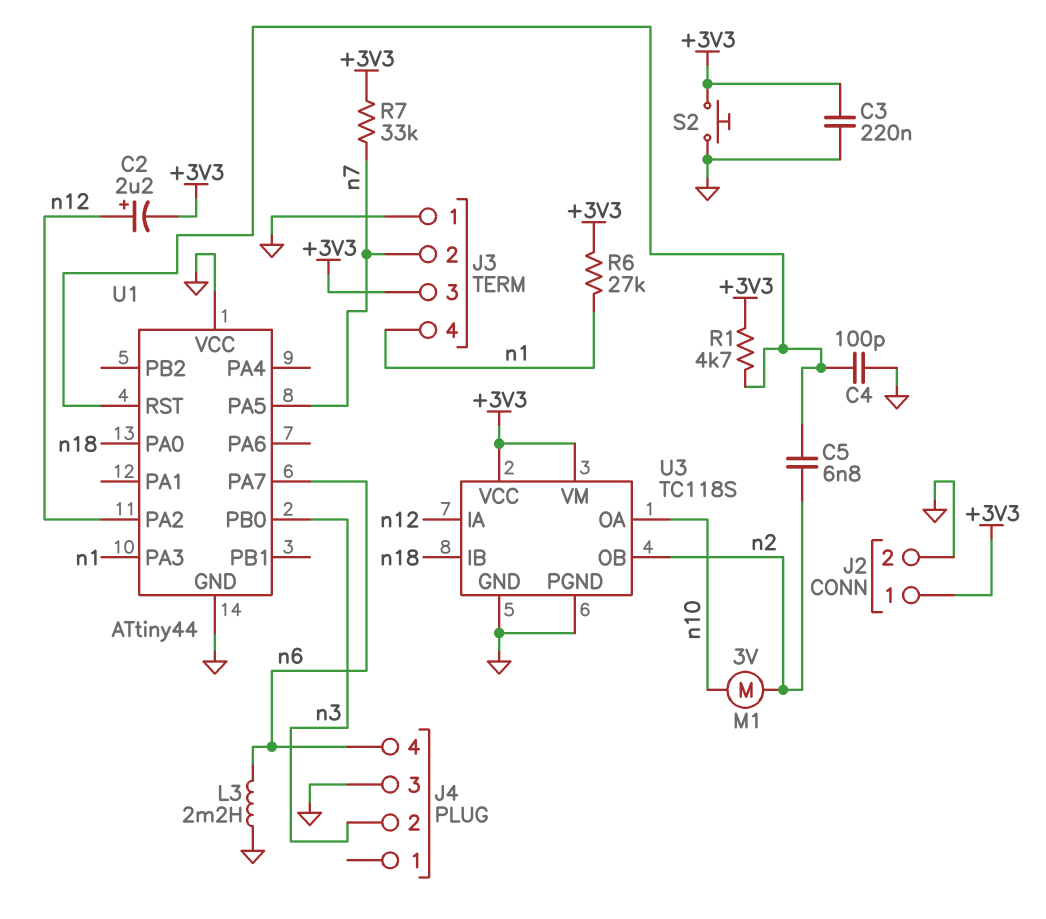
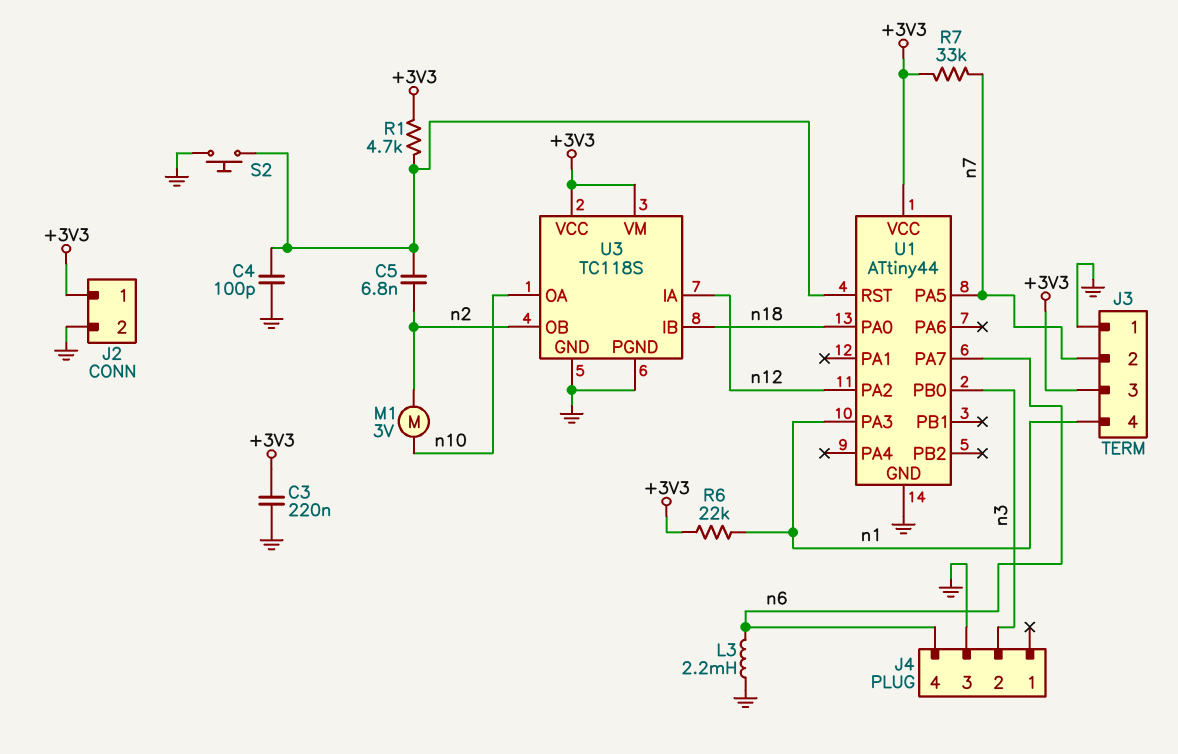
C2: 2.2uF (plus n12, minus +3V3) -> none
R6: 27k (+3V3, n1) -> 22k (+3V3, n1)
S2: button (+3V3, GND) -> button (GND, U1/RST)
U1 pin VCC: GND -> +3V3

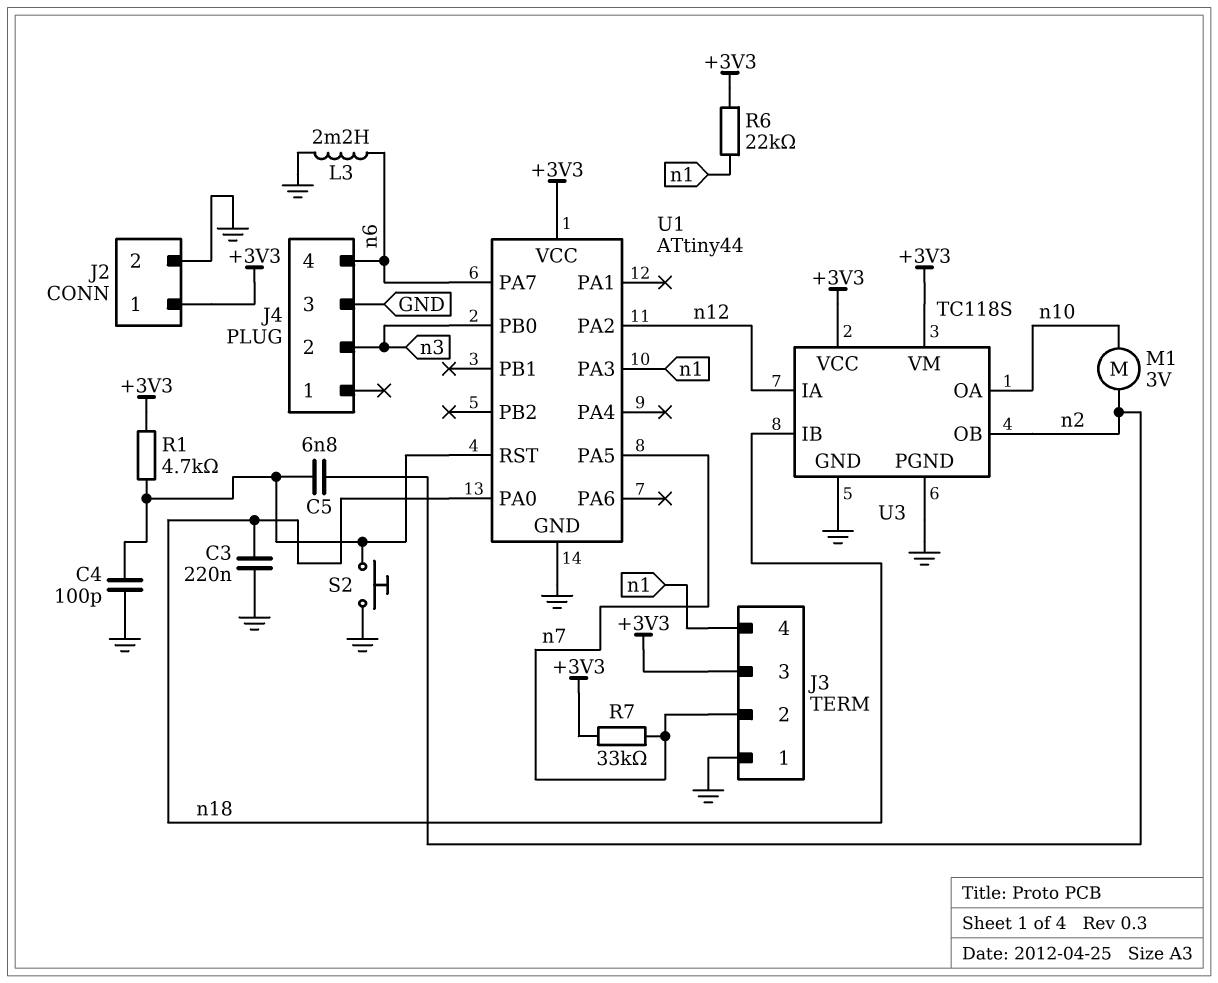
C3: 220nF (+3V3, GND) -> 220nF (GND, n18)

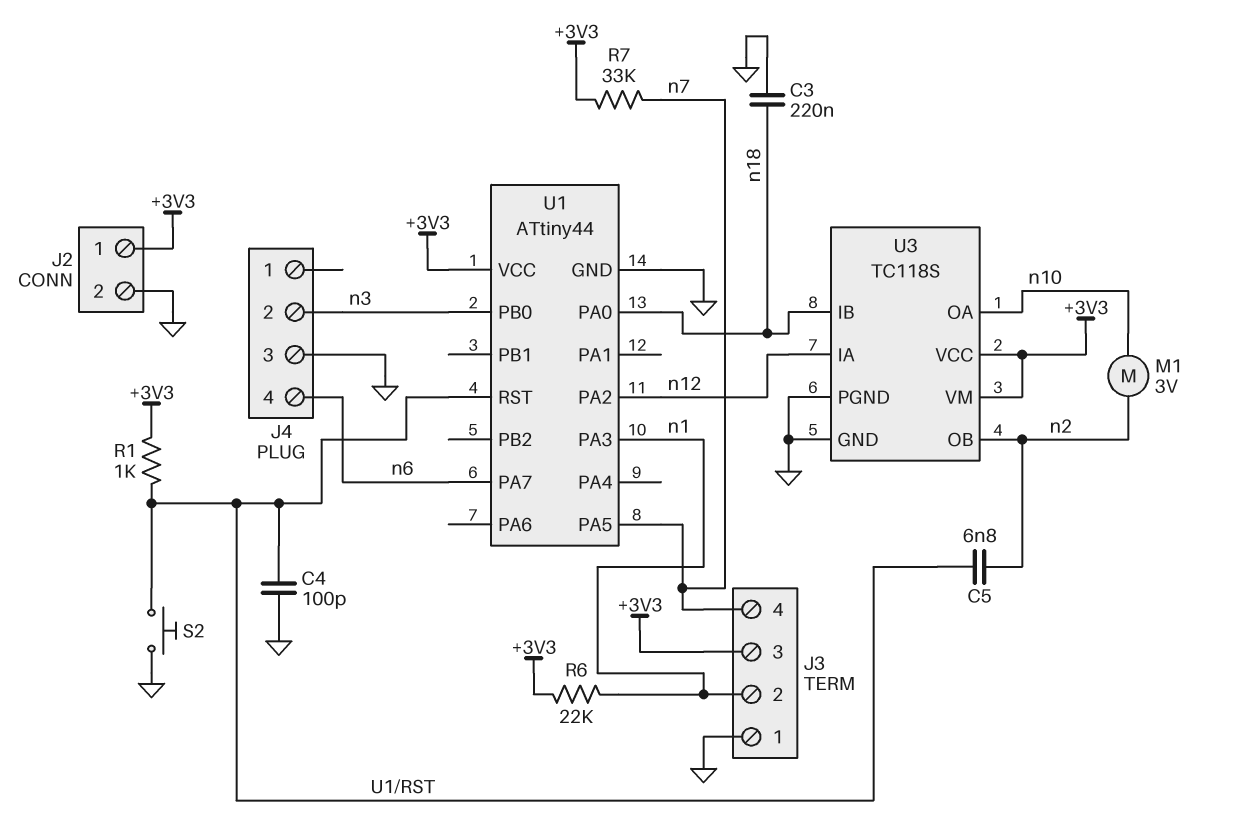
J3 pin 2: n7 -> n1
J3 pin 4: n1 -> n7
L3: 2.2mH (GND, n6) -> none
R1: 4.7k (+3V3, U1/RST) -> 1k (+3V3, U1/RST)

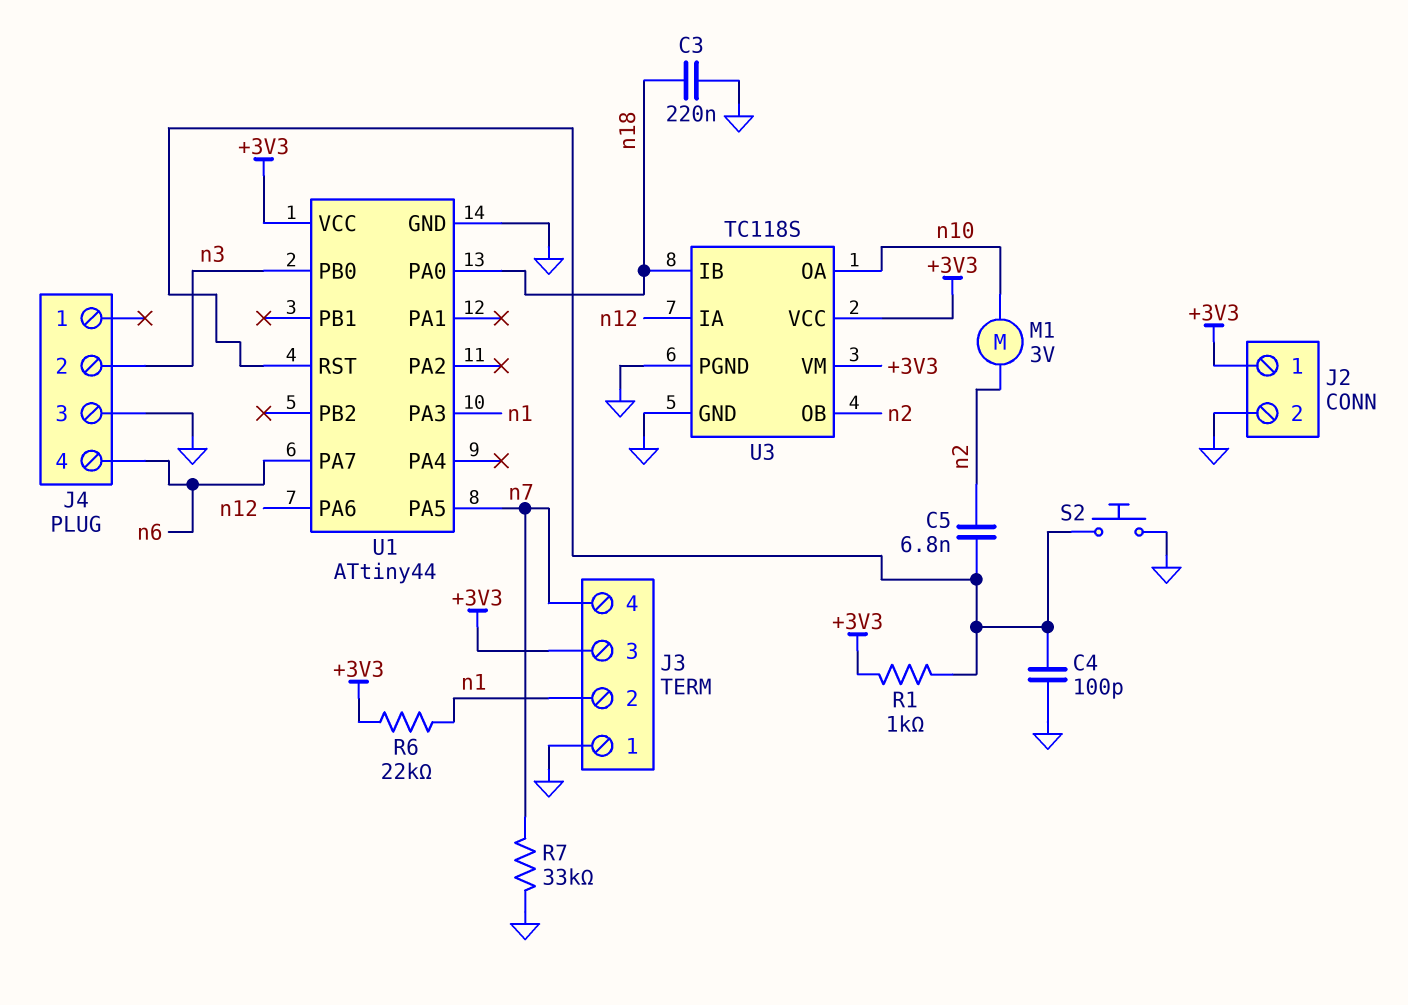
R7: 33k (+3V3, n7) -> 33k (GND, n7)
U1 pin PA2: n12 -> none
U1 pin PA6: none -> n12

